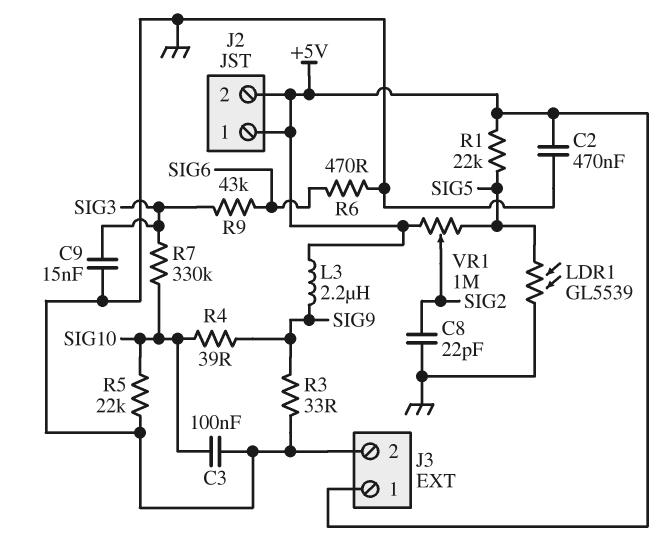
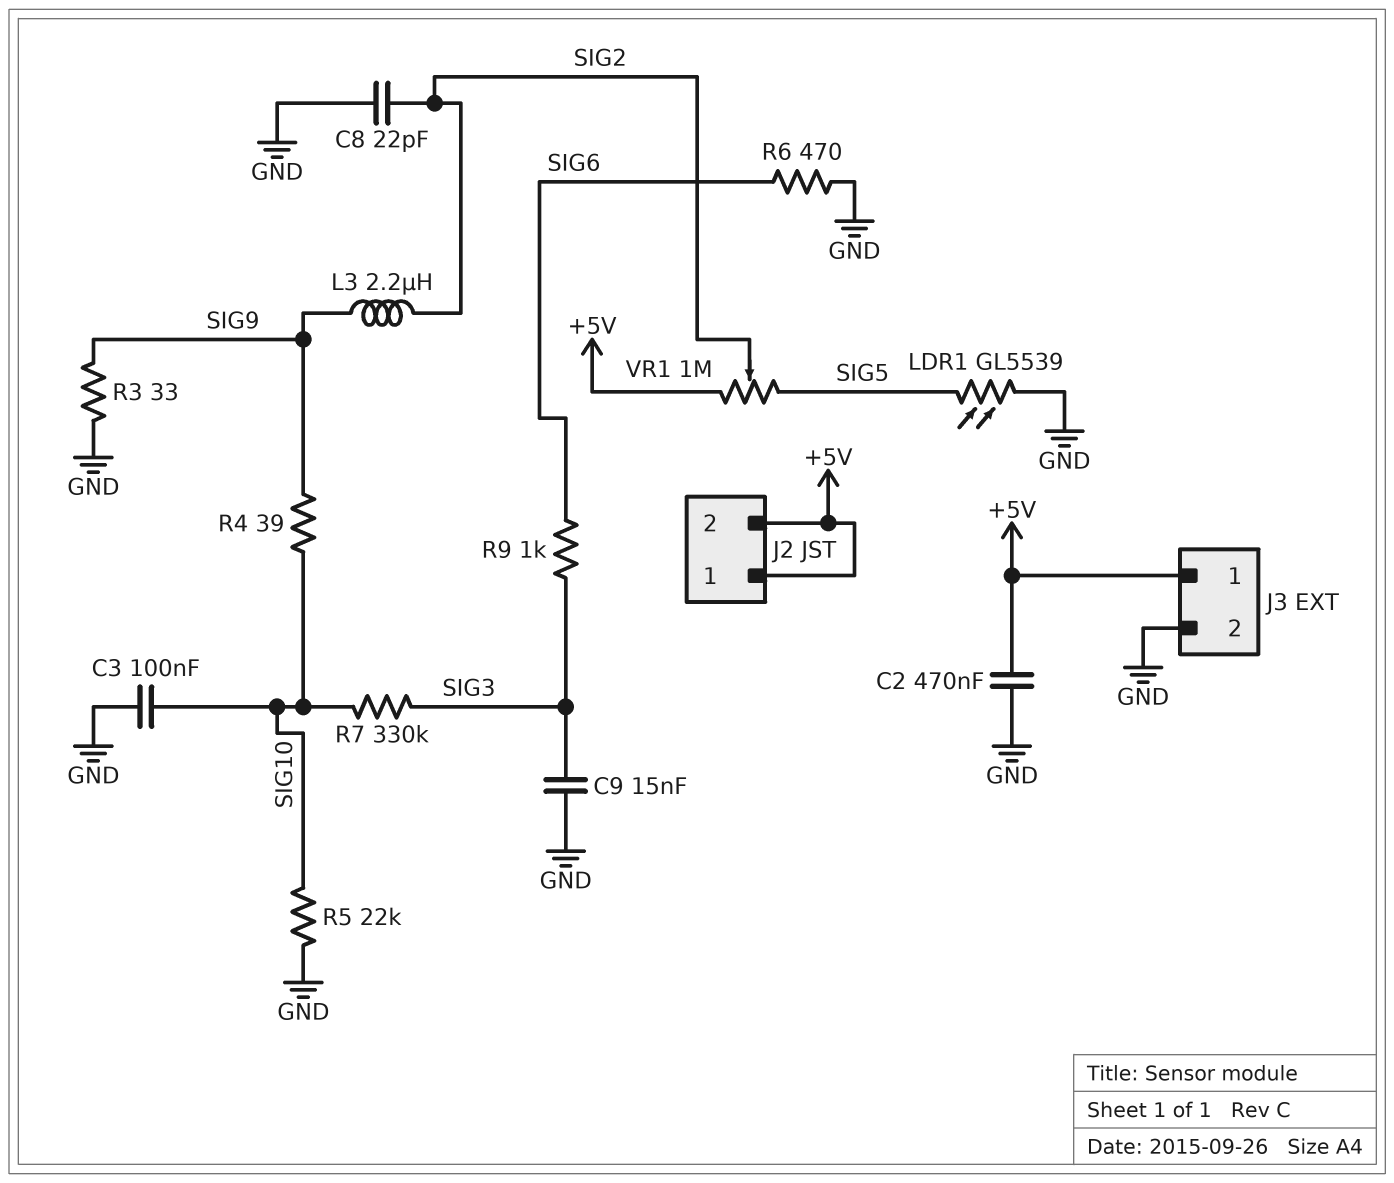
L3: 2.2uH (+5V, SIG9) -> 2.2uH (SIG2, SIG9)
R1: 22k (+5V, SIG5) -> none
R9: 43k (SIG3, SIG6) -> 1k (SIG3, SIG6)

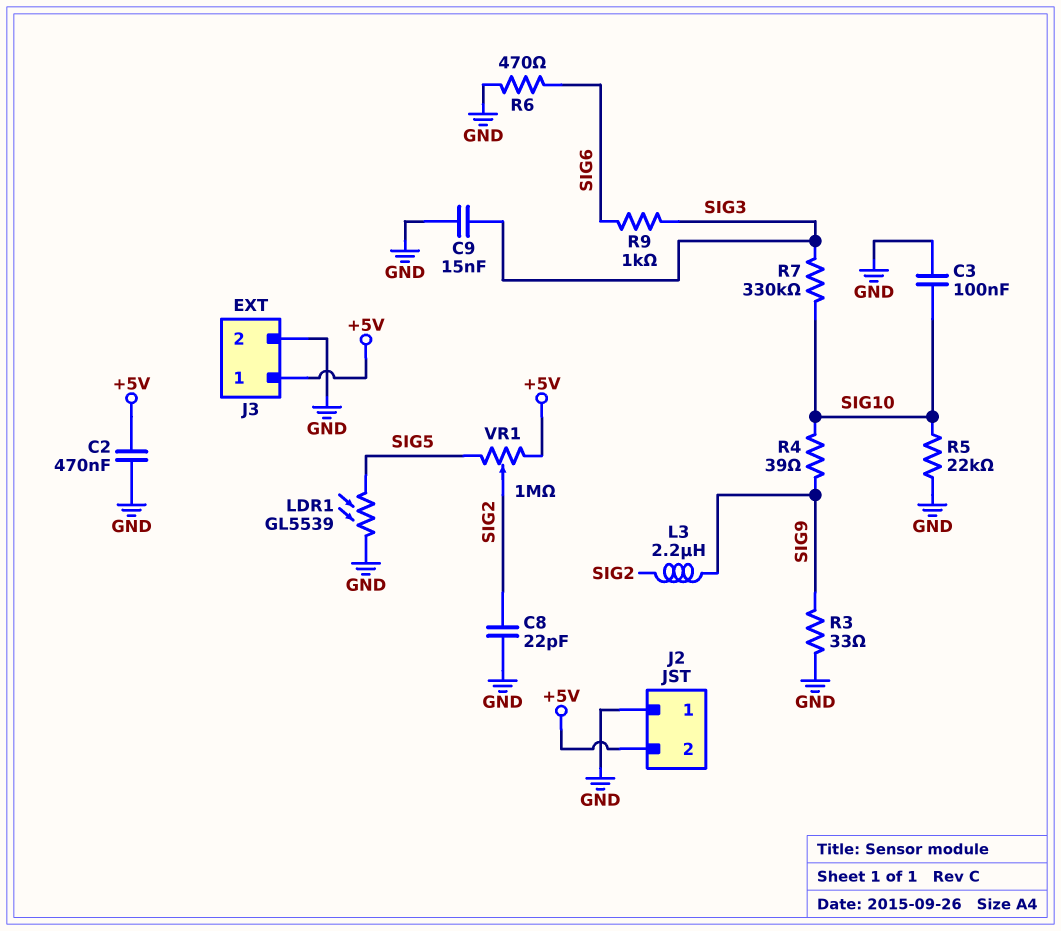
J2 pin 1: +5V -> GND

